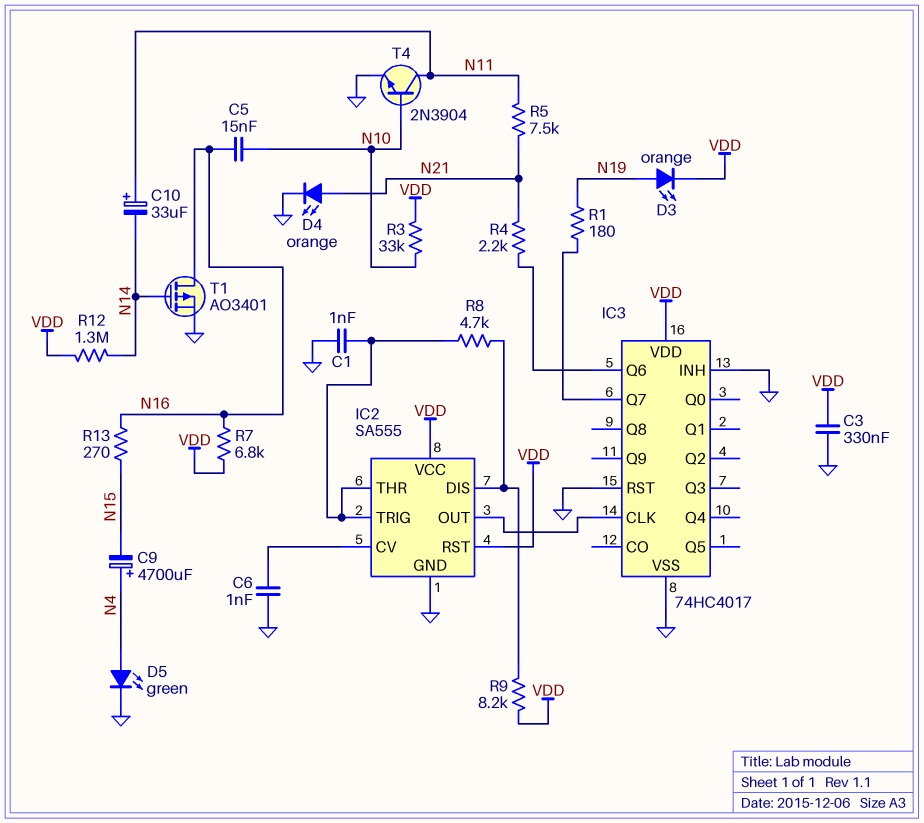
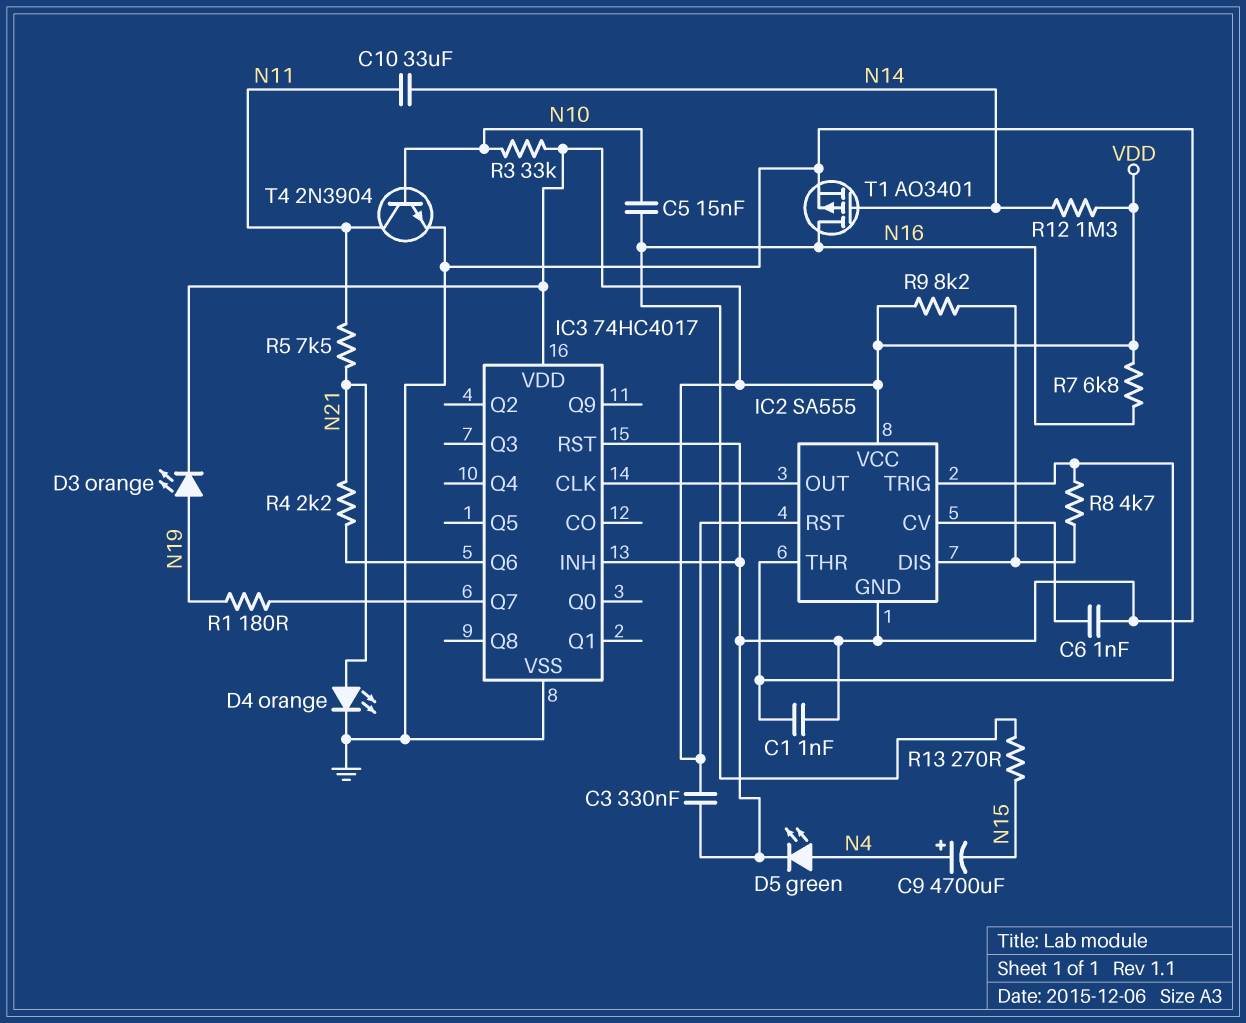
C10: 33uF (plus N11, minus N14) -> 33uF (N11, N14)

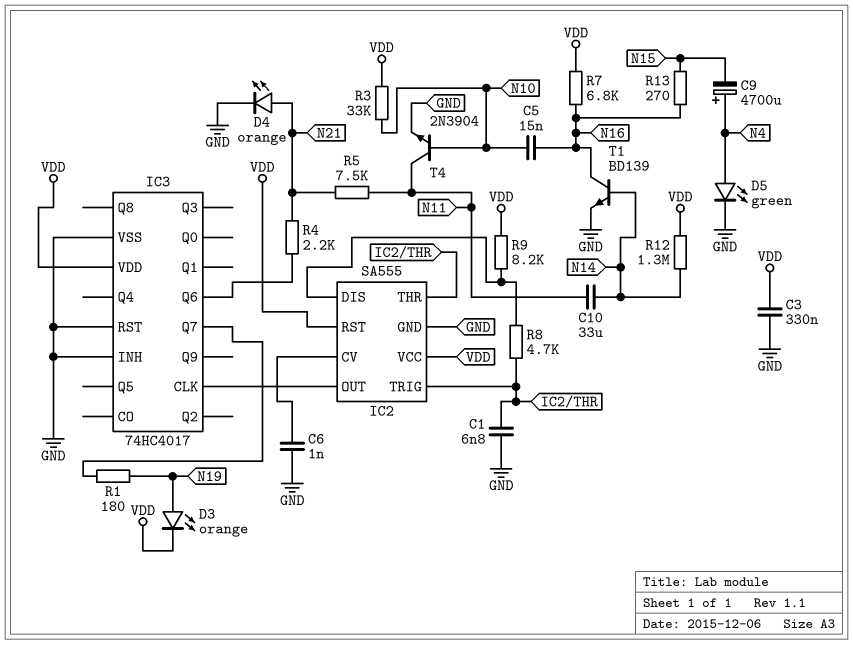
C1: 1nF (GND, IC2/THR) -> 6.8nF (GND, IC2/THR)
T1: PMOS AO3401 (G N14, D N16, S GND) -> NPN BD139 (B N14, C N16, E GND)

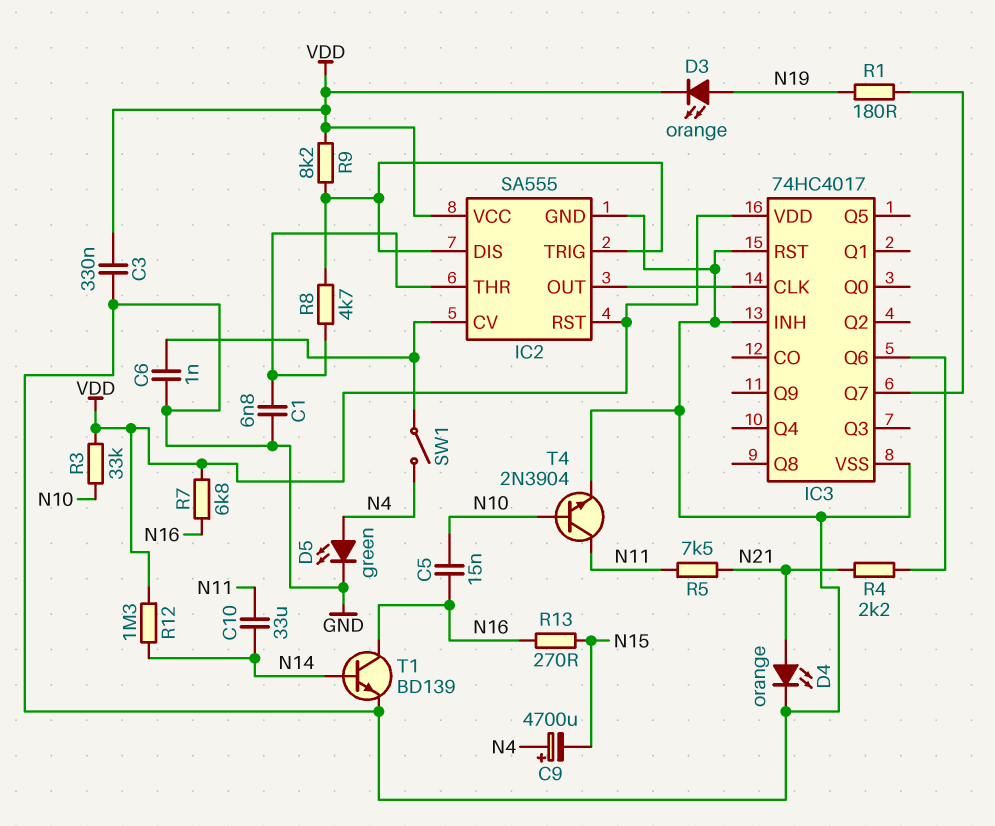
IC2 pin TRIG: IC2/THR -> IC2/DIS
SW1: none -> switch (IC2/CV, N4)

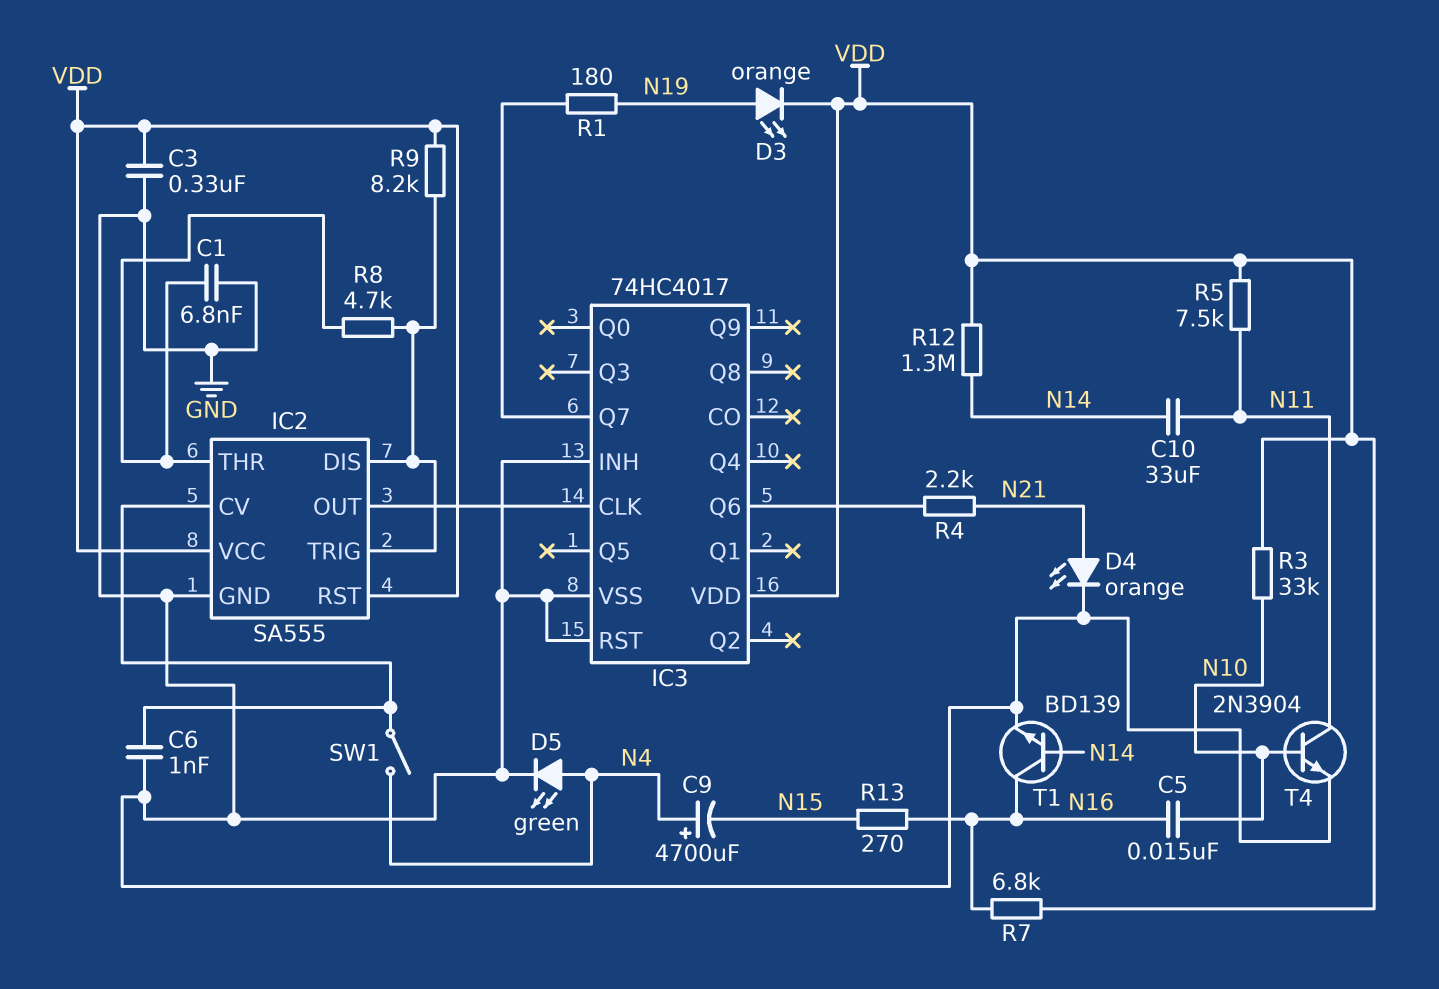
R5: 7.5k (N11, N21) -> 7.5k (N11, VDD)

